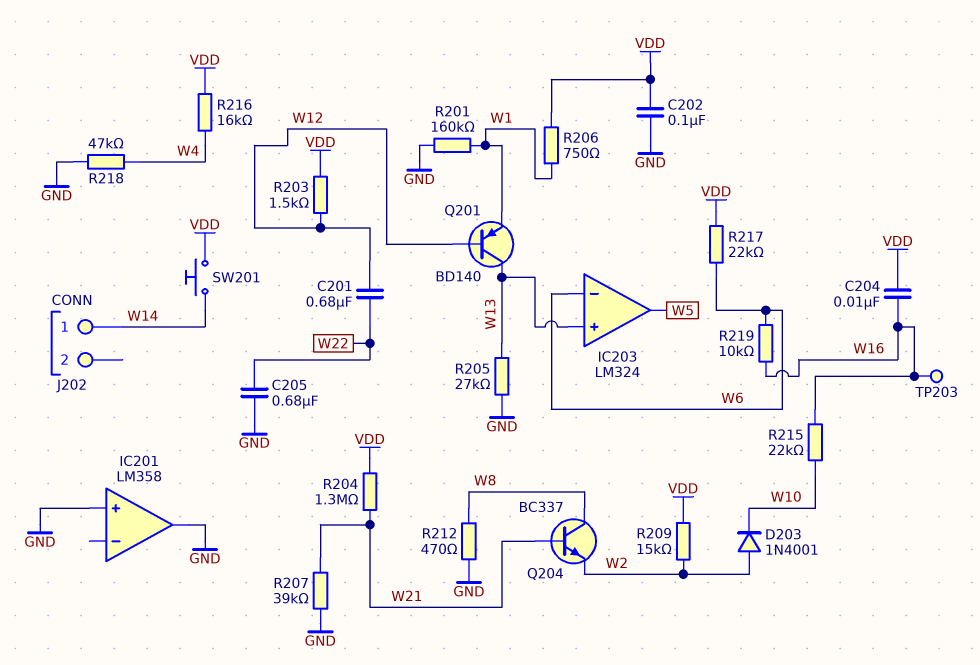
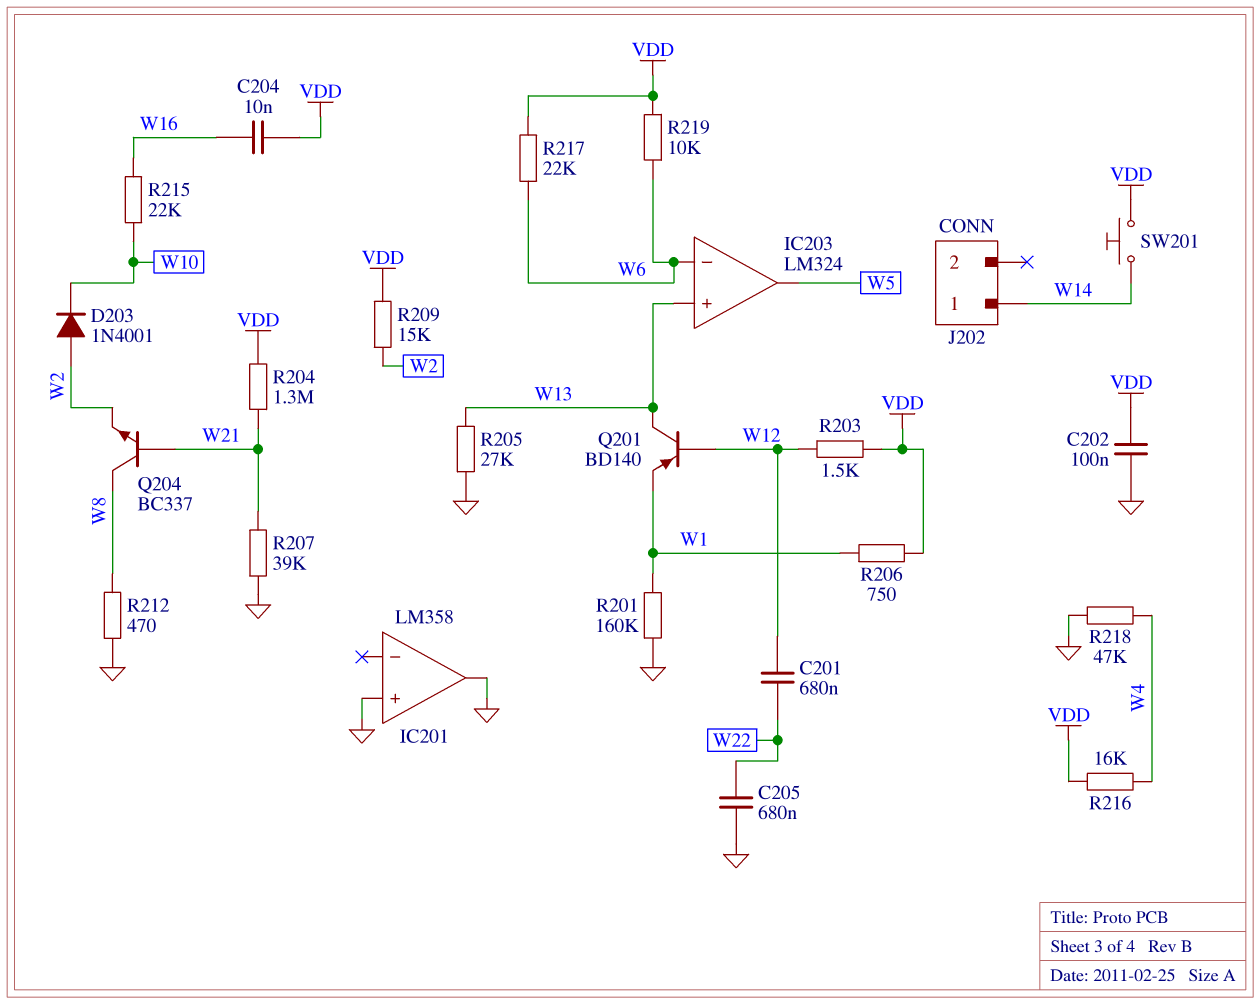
R219: 10k (W6, W16) -> 10k (VDD, W6)
TP203: test point (W16) -> none

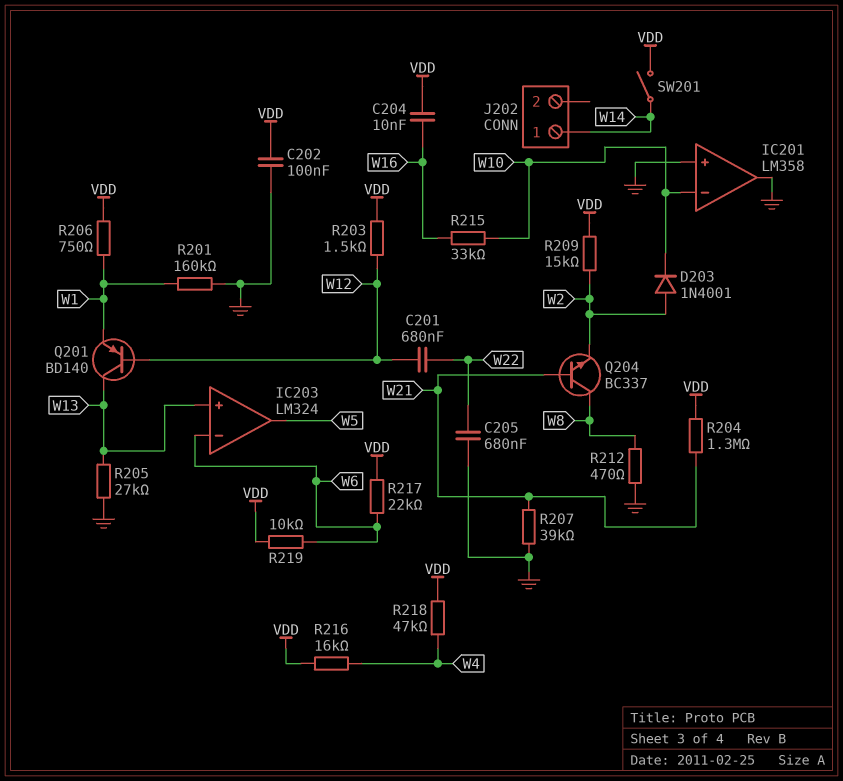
IC201 pin in-: none -> W10
R215: 22k (W10, W16) -> 33k (W10, W16)
R218: 47k (GND, W4) -> 47k (VDD, W4)
SW201: button (VDD, W14) -> switch (VDD, W14)

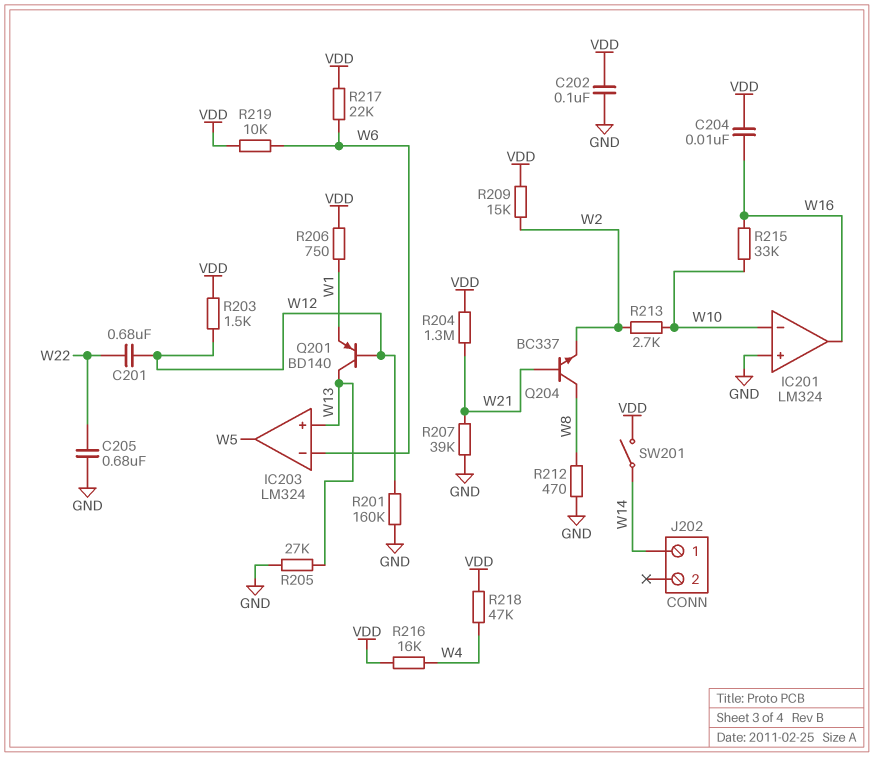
D203: diode 1N4001 (A W2, K W10) -> none
IC201: LM358 -> LM324
IC201 pin out: GND -> W16
R201: 160k (GND, W1) -> 160k (GND, W12)
R213: none -> 2.7k (W2, W10)

